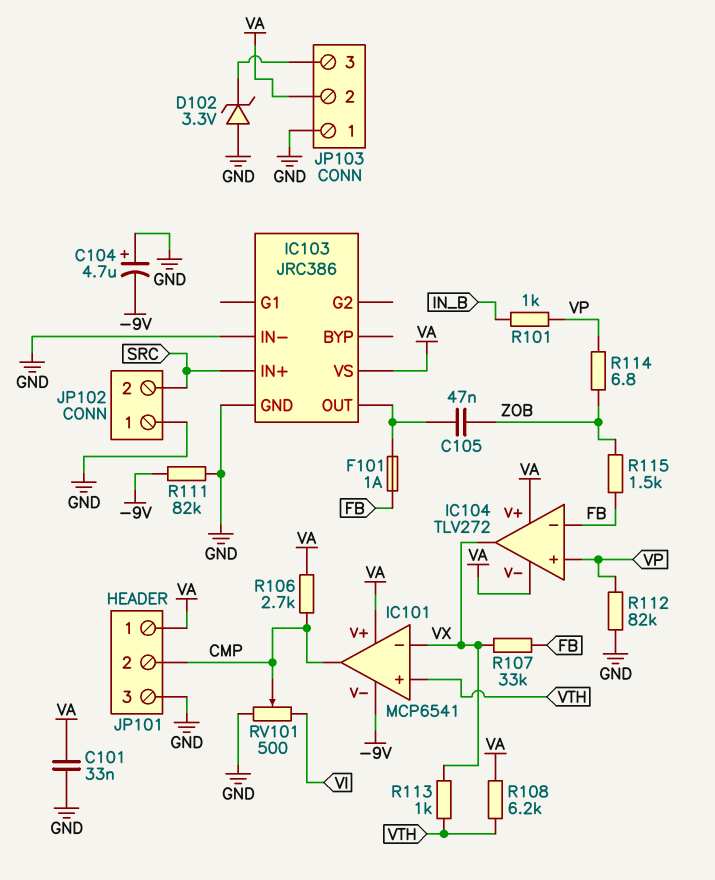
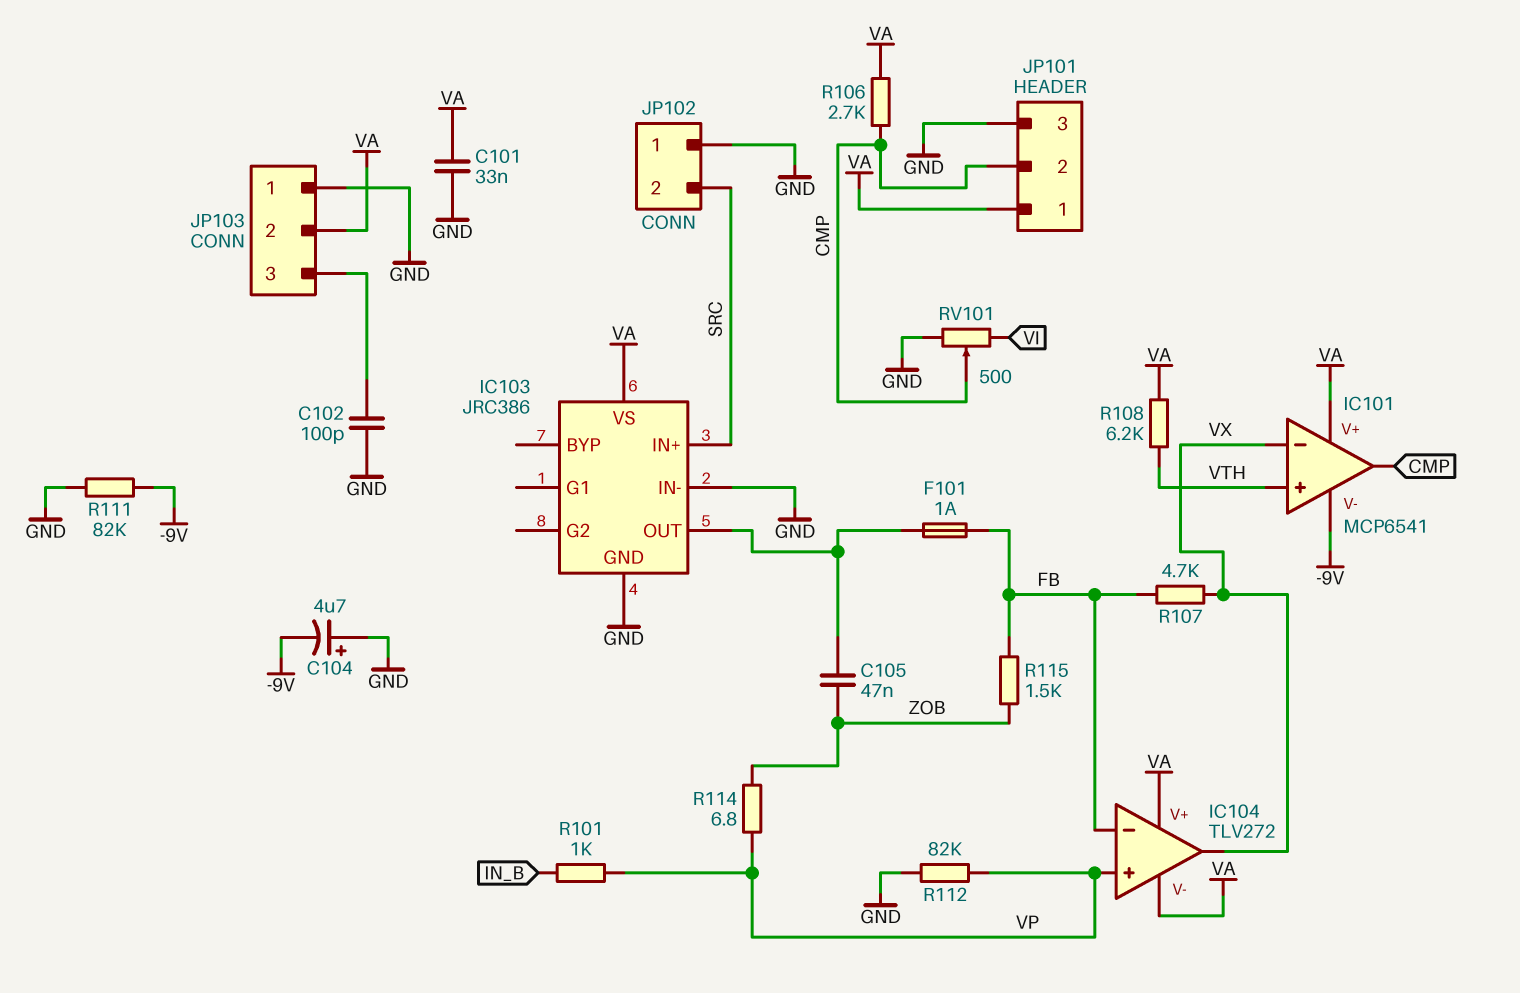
C102: none -> 100pF (GND, JP103/3)
D102: zener 3.3V (A GND, K JP103/3) -> none
R107: 33k (FB, VX) -> 4.7k (FB, VX)
R113: 1k (VTH, VX) -> none

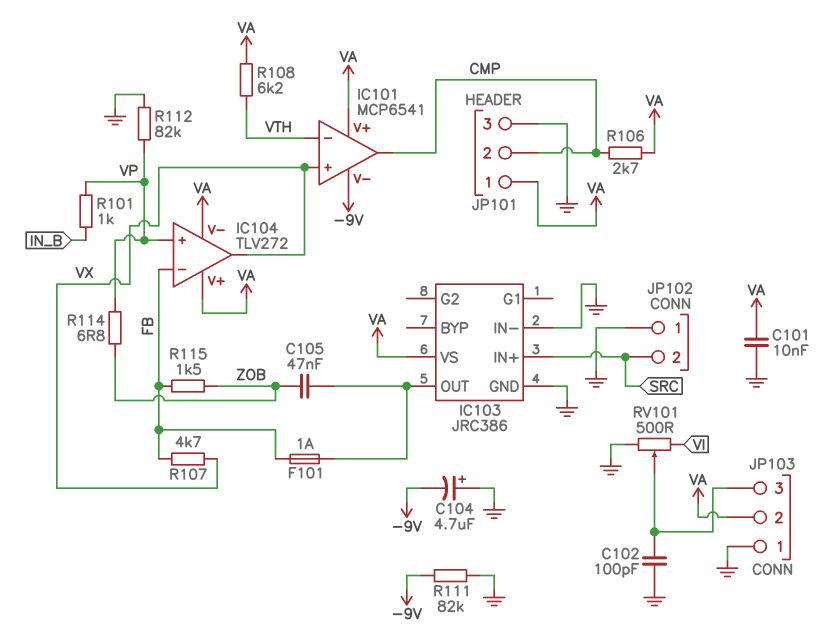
C101: 33nF (GND, VA) -> 10nF (GND, VA)
IC101 pin in+: VTH -> VX
IC101 pin in-: VX -> VTH
RV101: 500 (GND, VI, wiper CMP) -> 500 (GND, VI, wiper JP103/3)

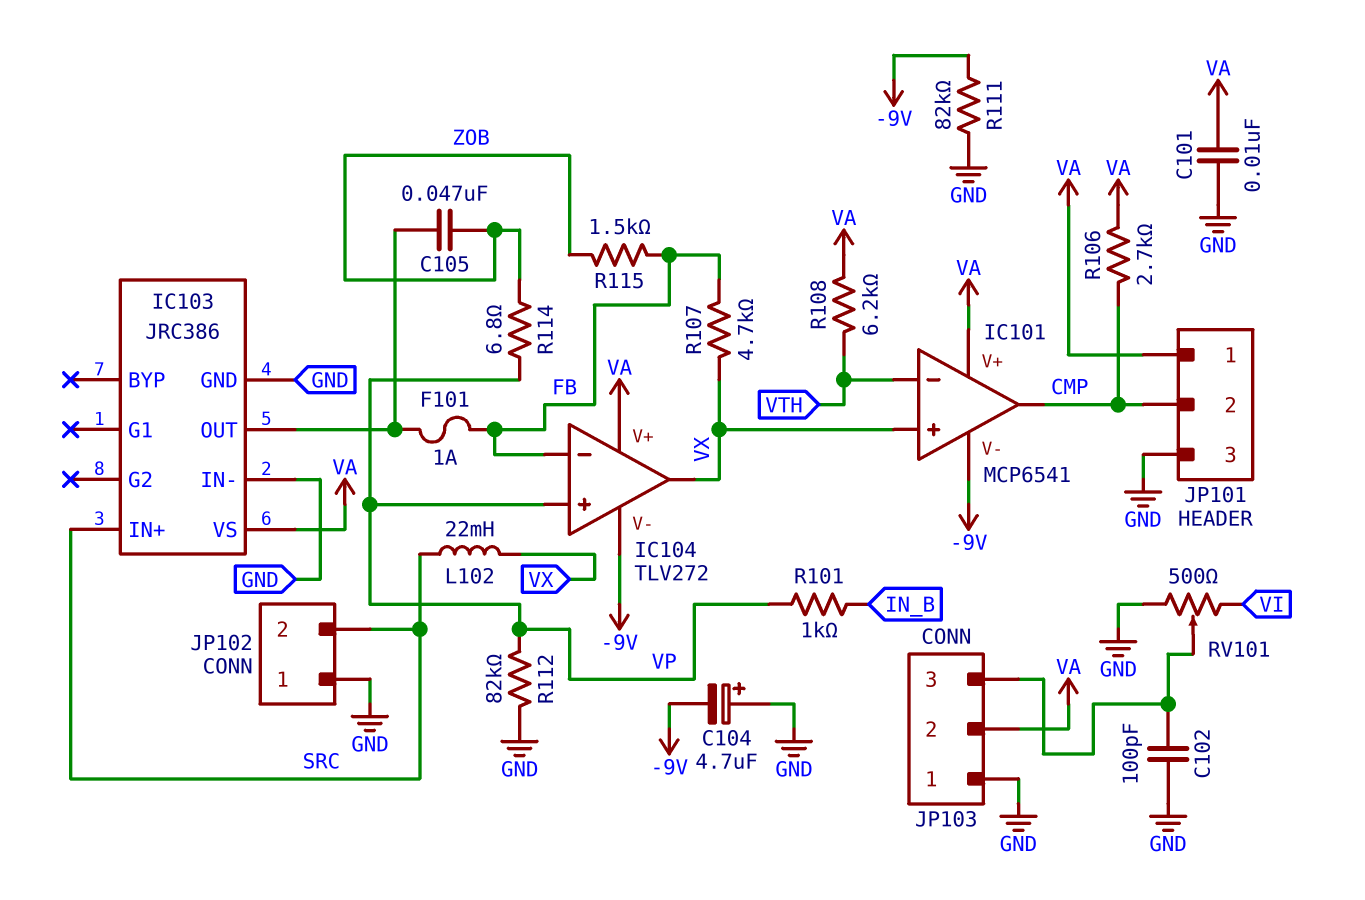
IC104 pin V-: VA -> -9V
L102: none -> 22mH (SRC, VX)

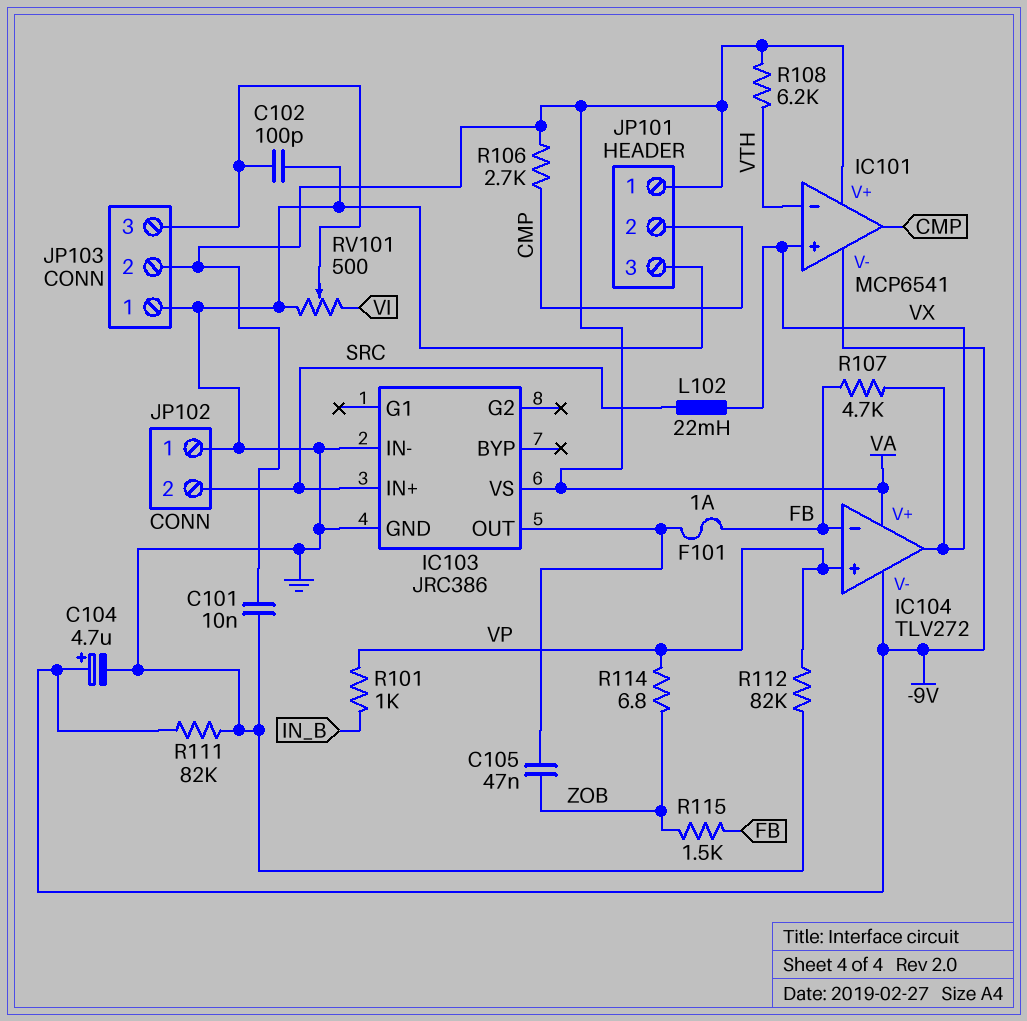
C104: 4.7uF (plus GND, minus -9V) -> 4.7uF (plus -9V, minus GND)

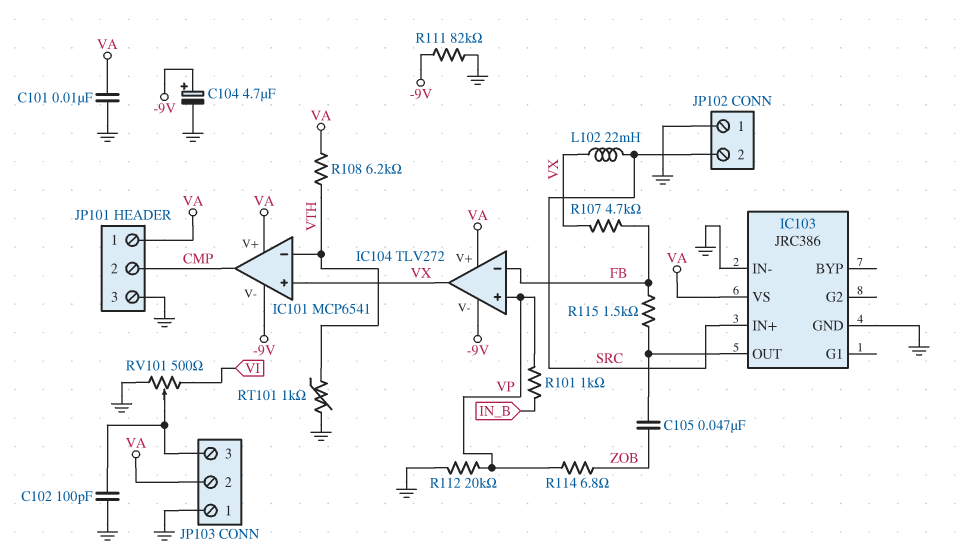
F101: 1A (FB, IC103/OUT) -> none
R106: 2.7k (CMP, VA) -> none
R112: 82k (GND, VP) -> 20k (GND, VP)
R115: 1.5k (FB, ZOB) -> 1.5k (FB, IC103/OUT)
RT101: none -> 1k (GND, VTH)

